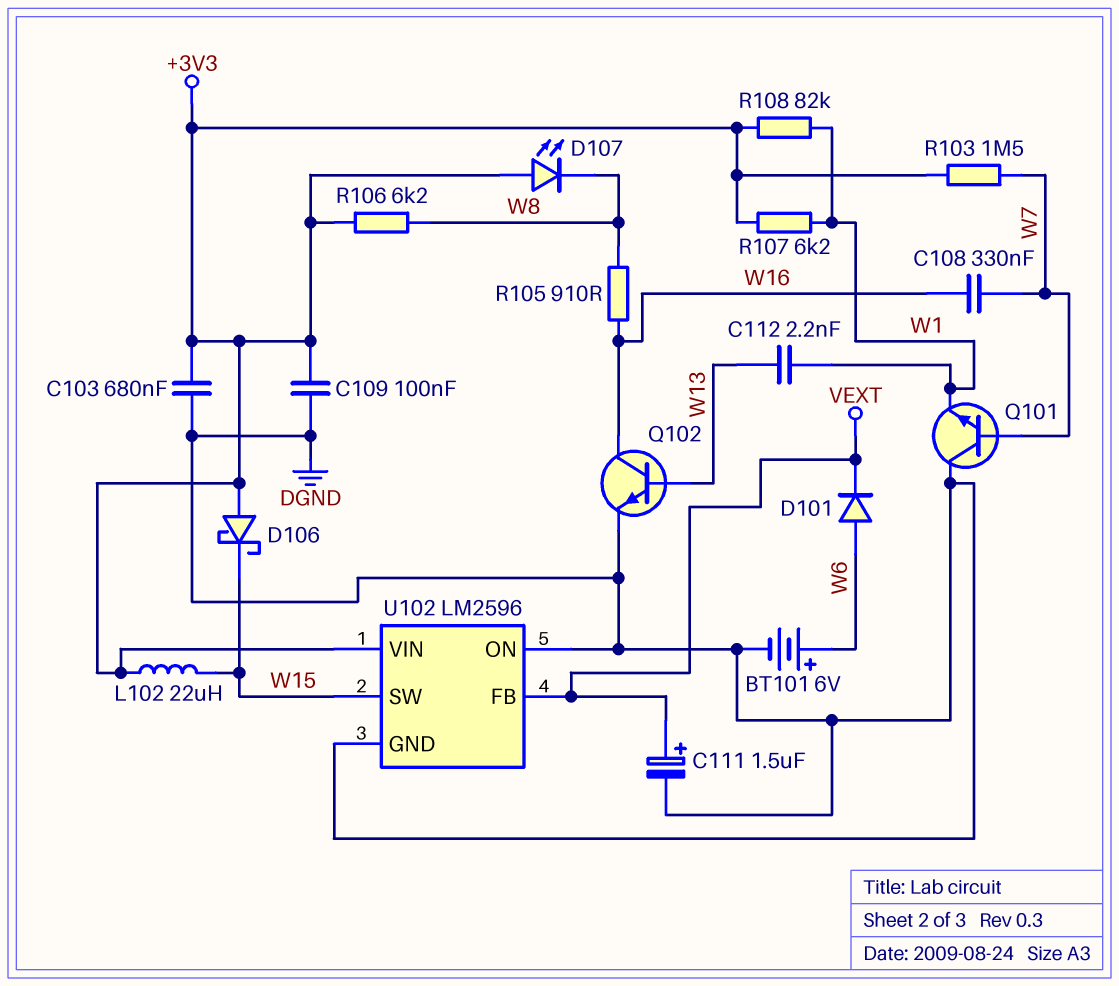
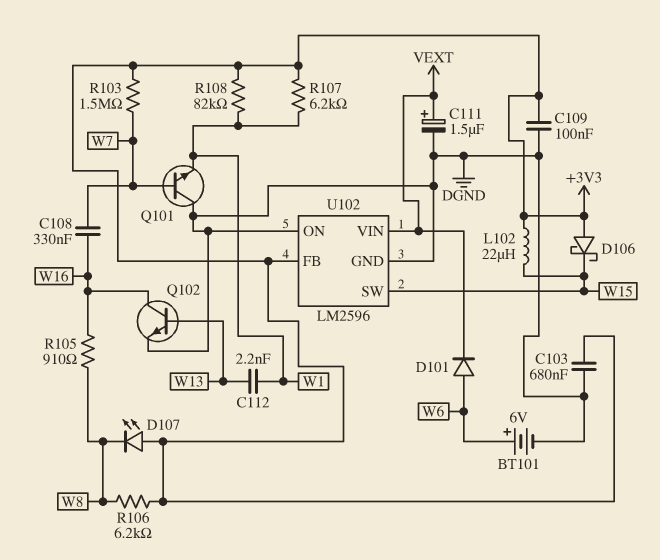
U102 pin FB: VEXT -> +3V3
U102 pin VIN: +3V3 -> VEXT

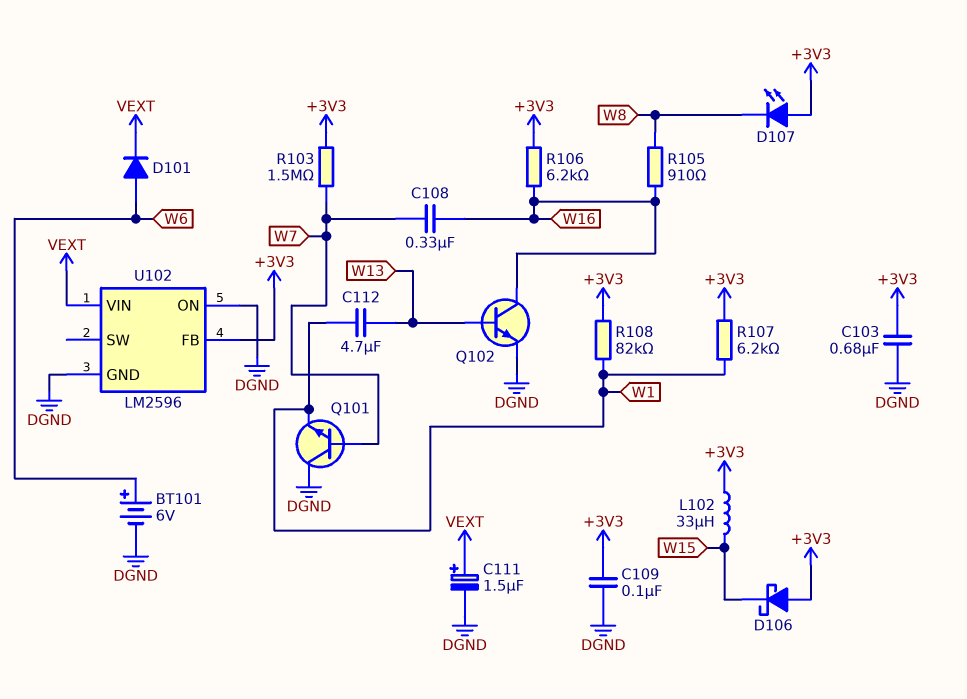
C112: 2.2nF (W1, W13) -> 4.7uF (W1, W13)
L102: 22uH (+3V3, W15) -> 33uH (+3V3, W15)
R106: 6.2k (+3V3, W8) -> 6.2k (+3V3, W16)
U102 pin SW: W15 -> none

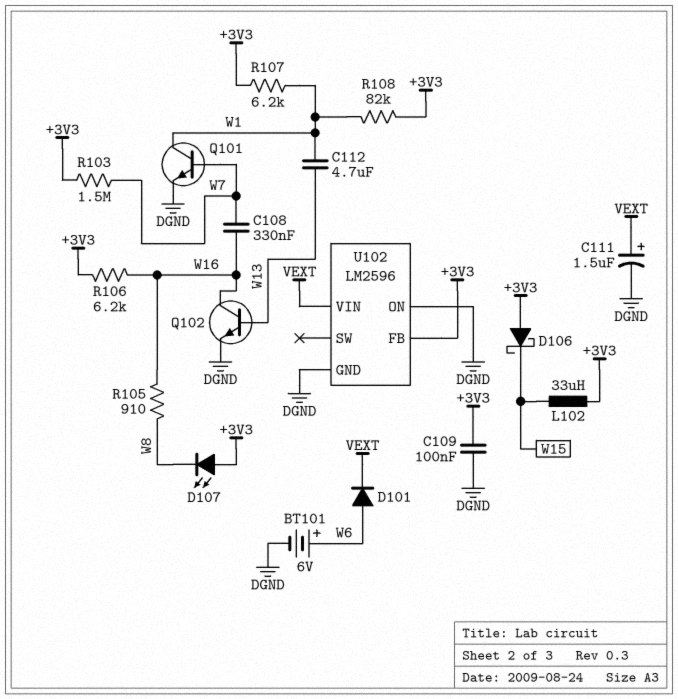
C103: 680nF (+3V3, DGND) -> none
Q101: NPN (B W7, C DGND, E W1) -> NPN (B W7, C W1, E DGND)

